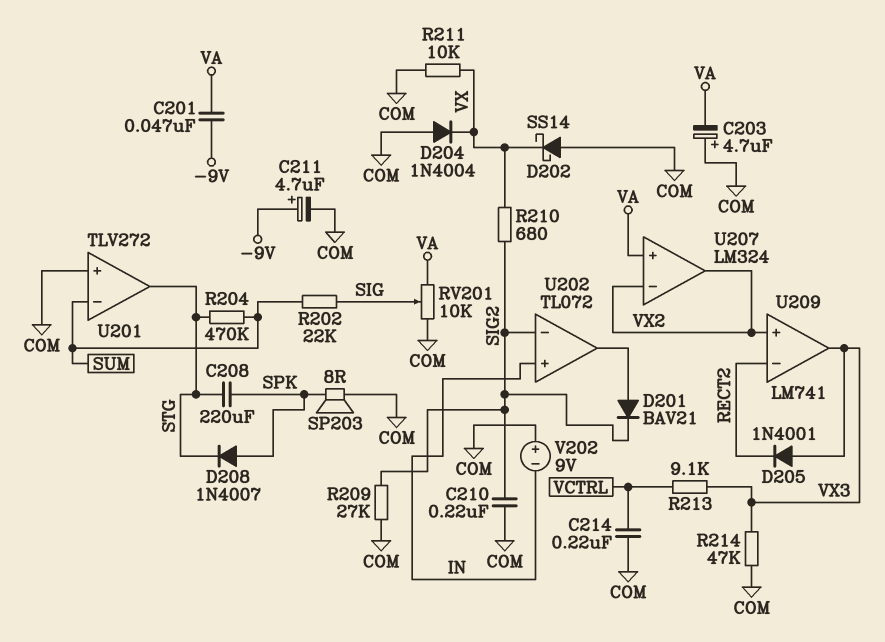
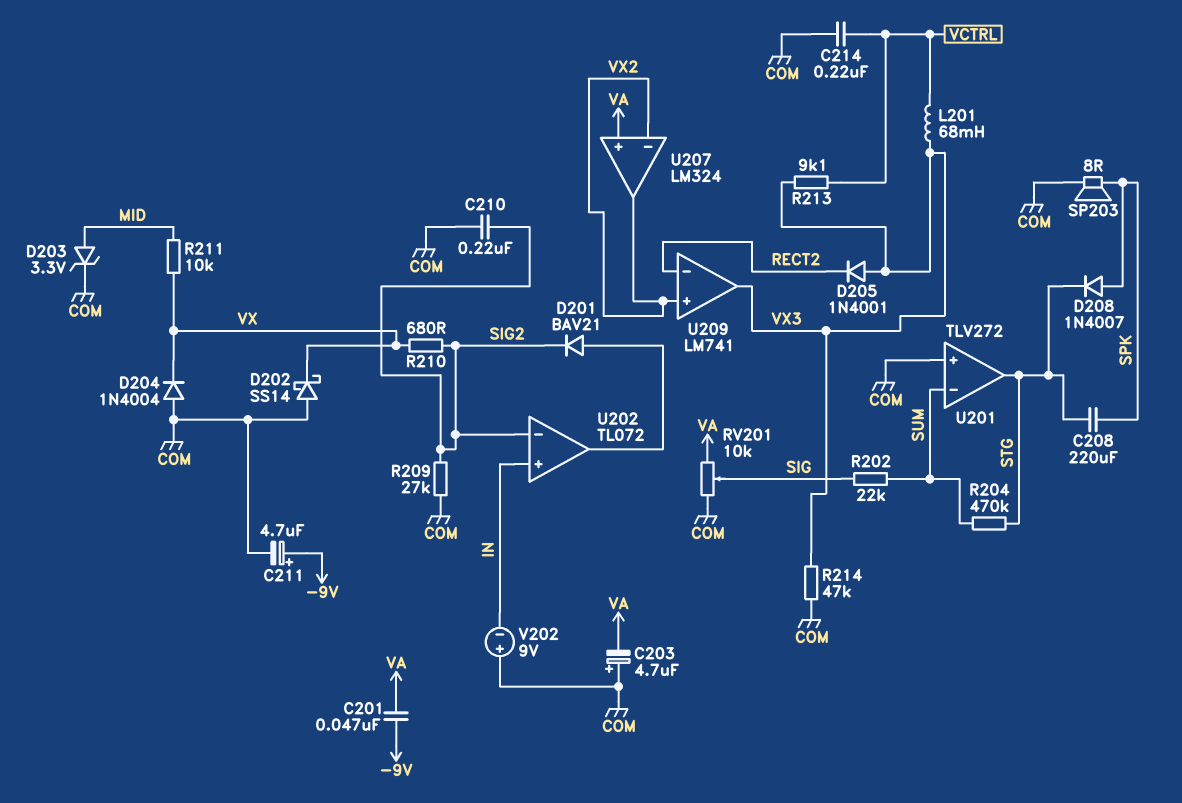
D203: none -> zener 3.3V (A MID, K COM)
L201: none -> 68mH (VCTRL, VX3)
R211: 10k (COM, VX) -> 10k (MID, VX)

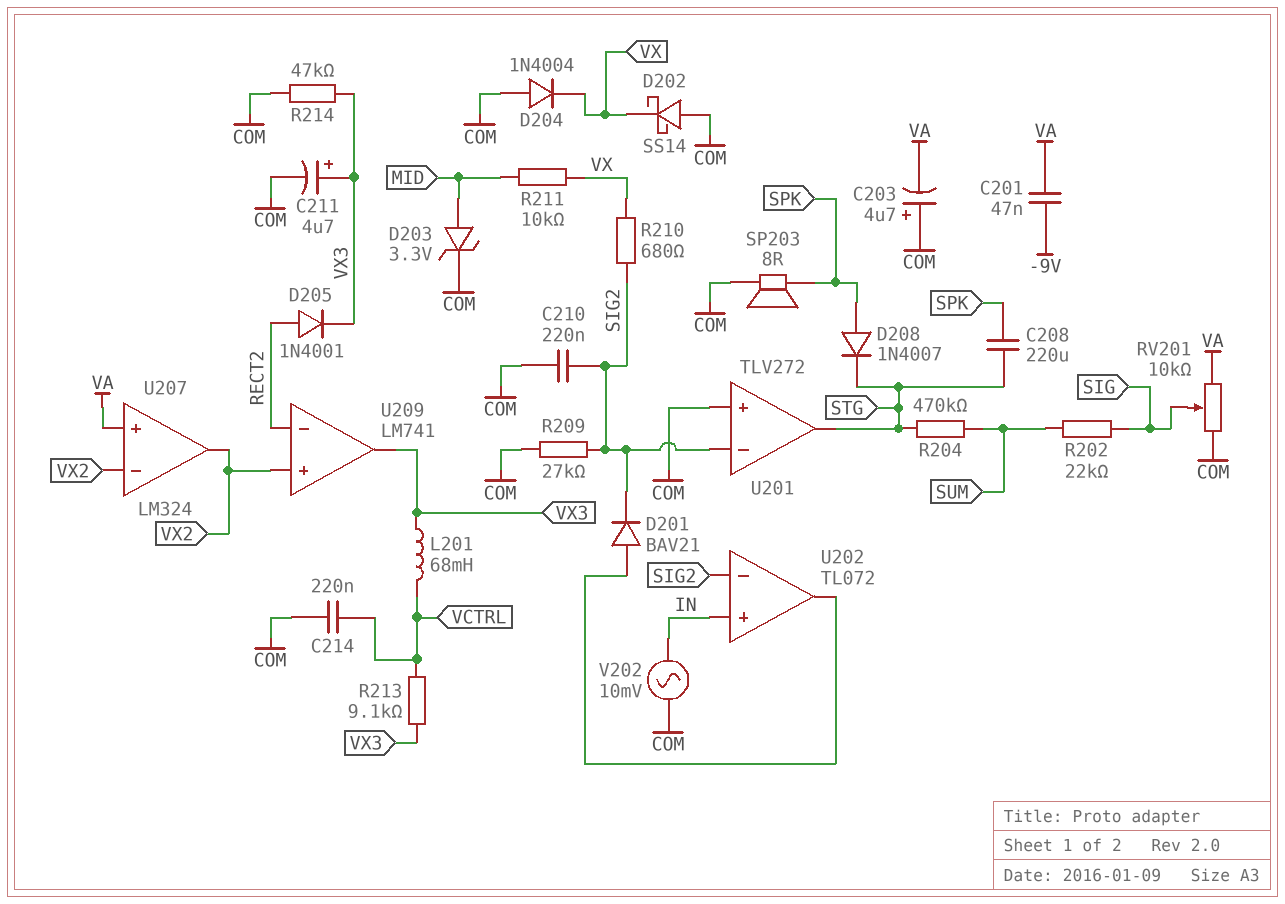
C211: 4.7uF (plus -9V, minus COM) -> 4.7uF (plus VX3, minus COM)
D205: diode 1N4001 (A VX3, K RECT2) -> diode 1N4001 (A RECT2, K VX3)
U201 pin in-: SUM -> SIG2
V202: 9V (plus COM, minus IN) -> AC 10mV (COM, IN)

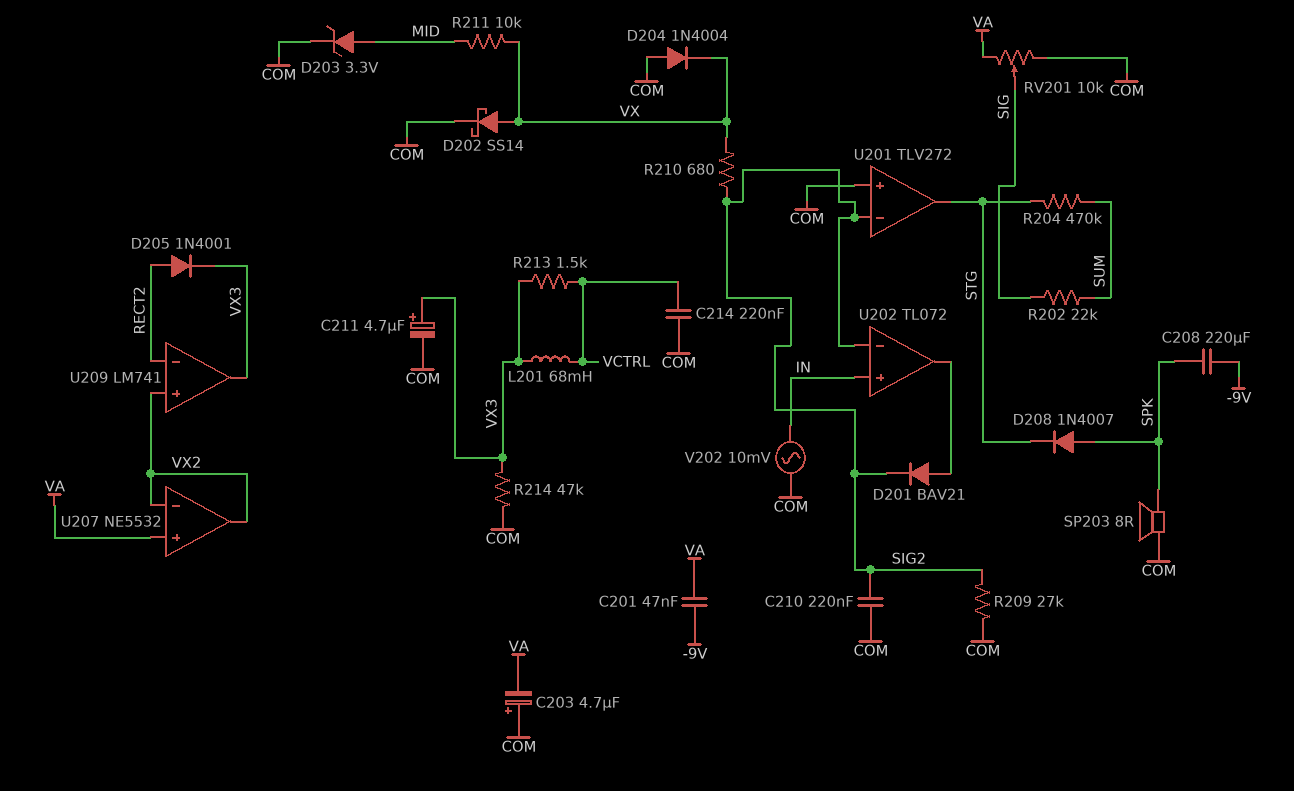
C208: 220uF (SPK, STG) -> 220uF (-9V, SPK)
D202: schottky SS14 (A COM, K VX) -> schottky SS14 (A VX, K COM)
R213: 9.1k (VCTRL, VX3) -> 1.5k (VCTRL, VX3)
U207: LM324 -> NE5532

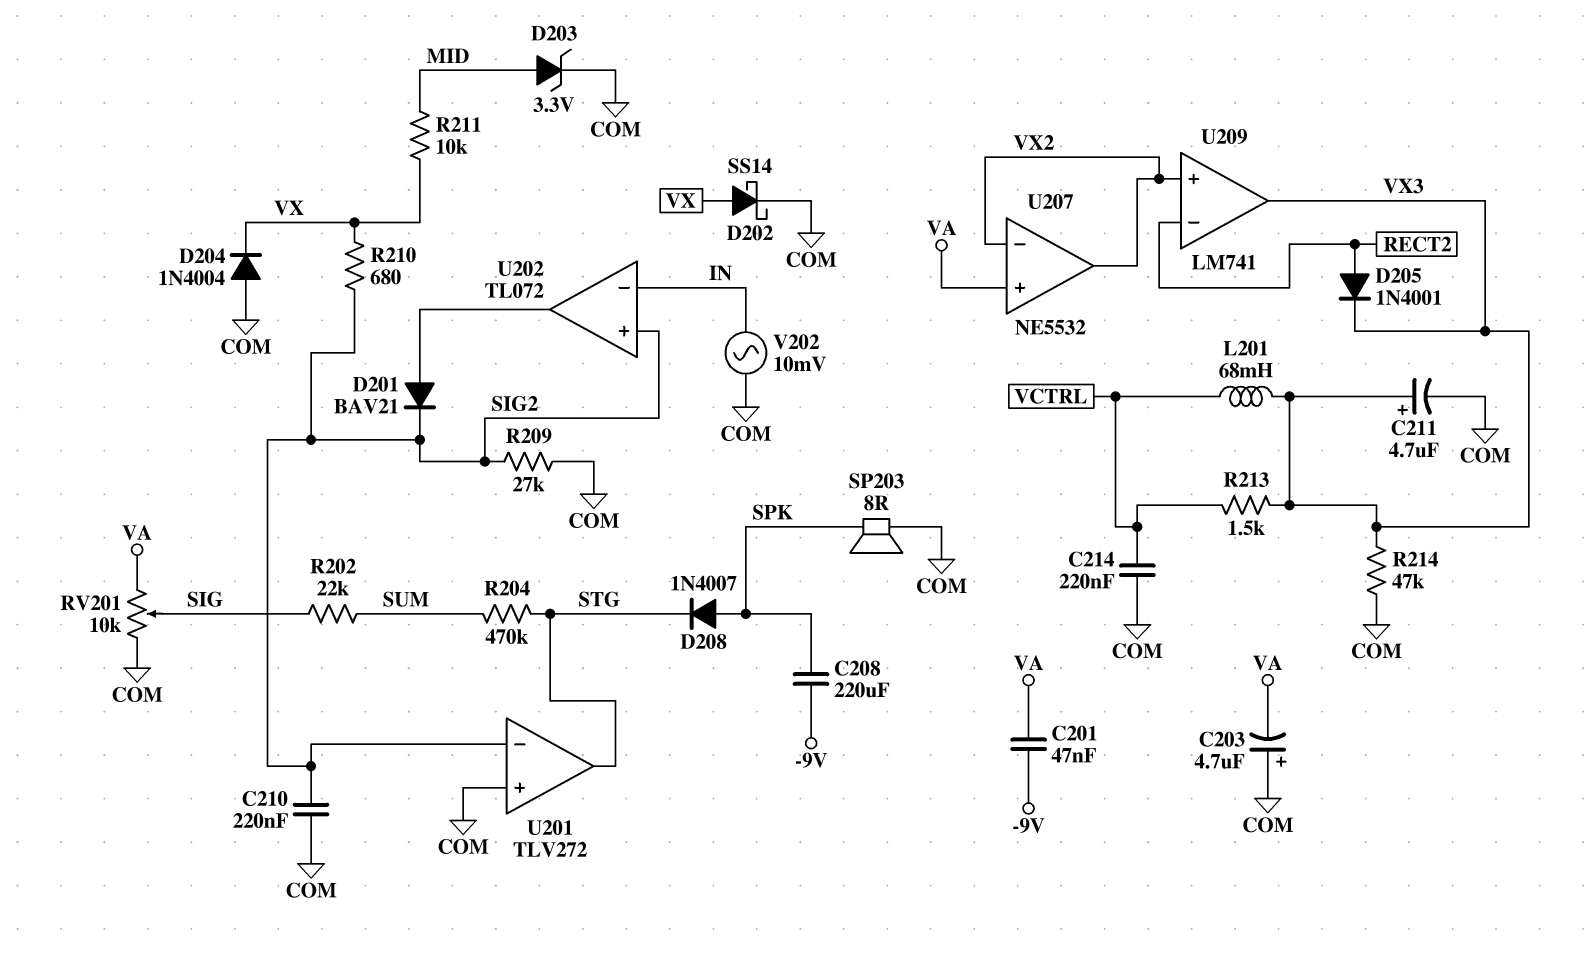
U202 pin in+: IN -> SIG2
U202 pin in-: SIG2 -> IN

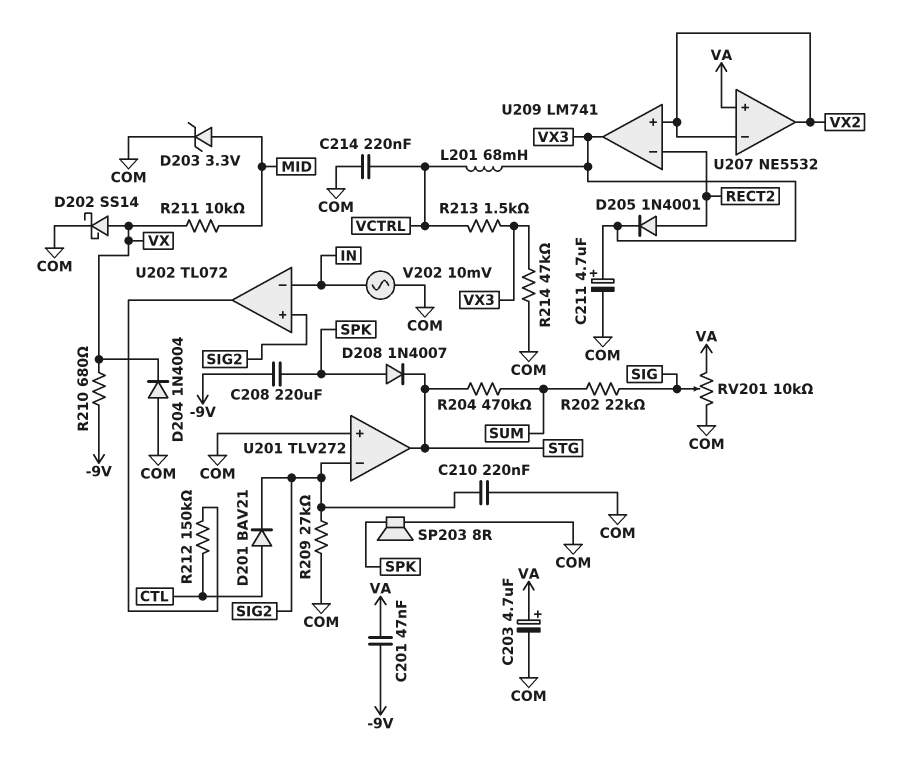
C203: 4.7uF (plus COM, minus VA) -> 4.7uF (plus VA, minus COM)
D201: diode BAV21 (A U202/out, K SIG2) -> diode BAV21 (A CTL, K SIG2)
R210: 680 (SIG2, VX) -> 680 (-9V, VX)
R212: none -> 150k (CTL, U202/out)

